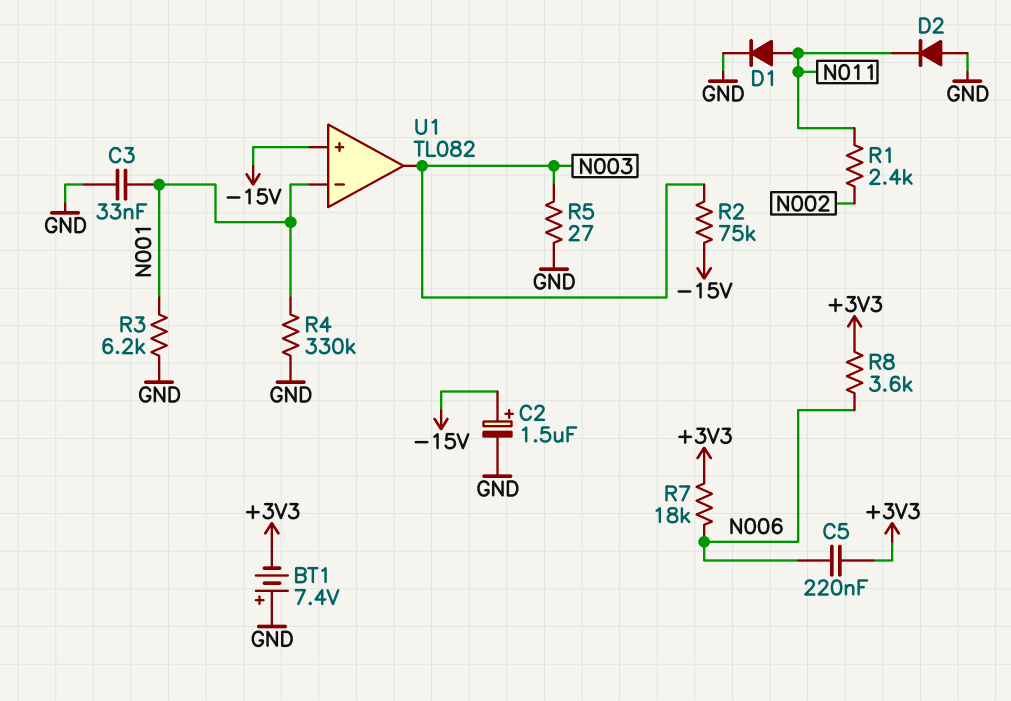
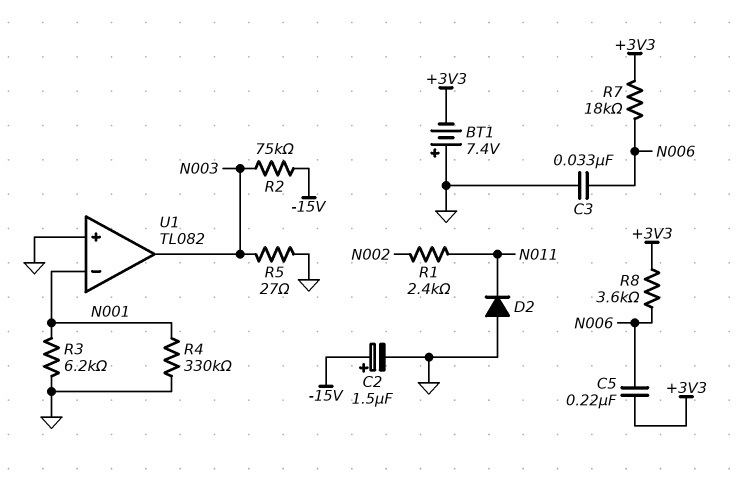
C3: 33nF (GND, N001) -> 33nF (GND, N006)
D1: diode (A N011, K GND) -> none
U1 pin in+: -15V -> GND

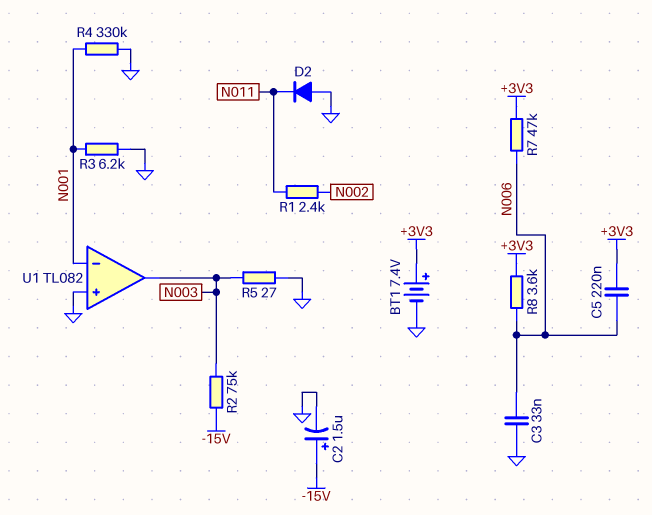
BT1: 7.4V (plus GND, minus +3V3) -> 7.4V (plus +3V3, minus GND)
R7: 18k (+3V3, N006) -> 47k (+3V3, N006)

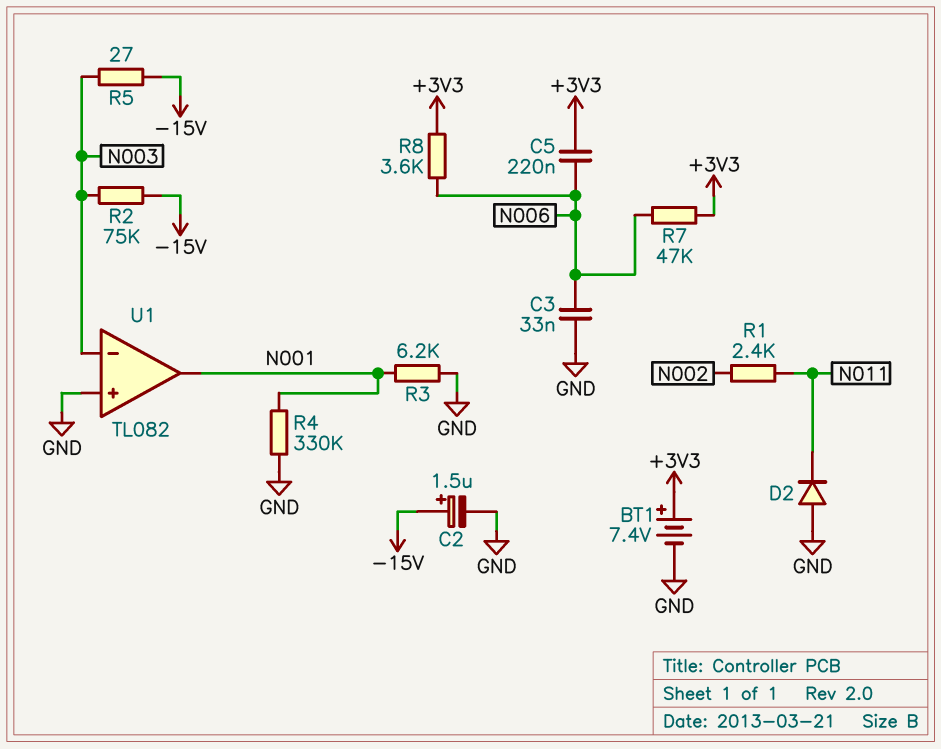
R5: 27 (GND, N003) -> 27 (-15V, N003)
U1 pin in-: N001 -> N003
U1 pin out: N003 -> N001

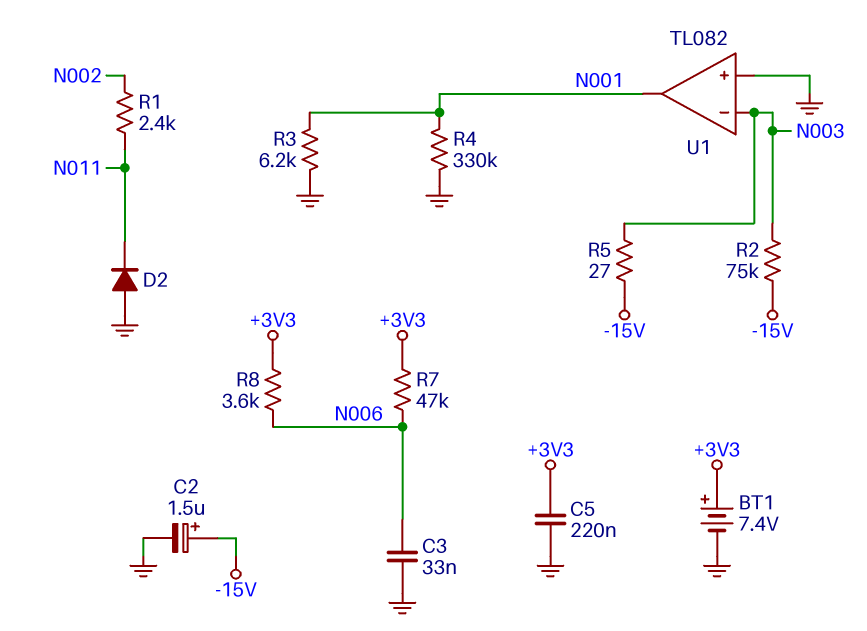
C5: 220nF (+3V3, N006) -> 220nF (+3V3, GND)

